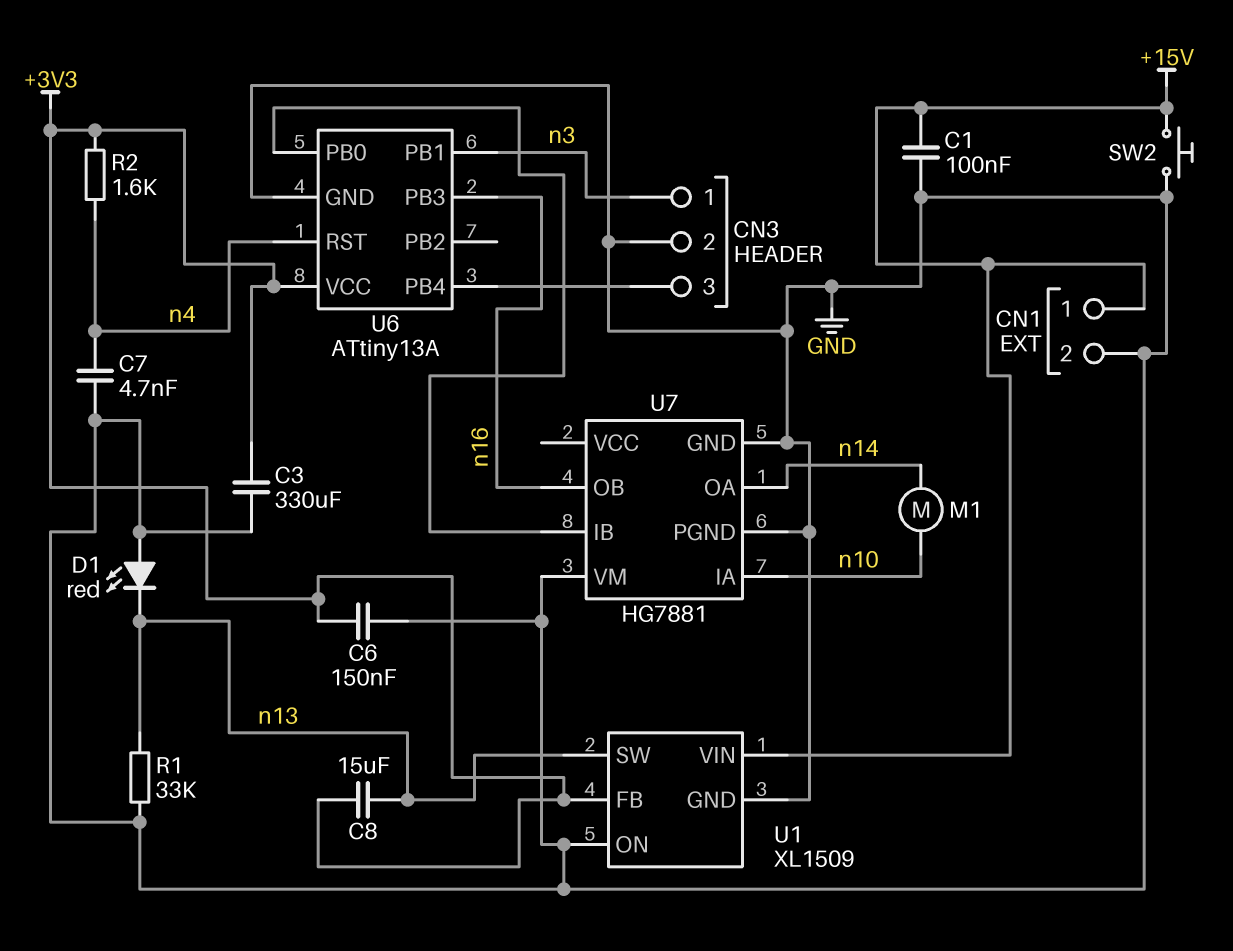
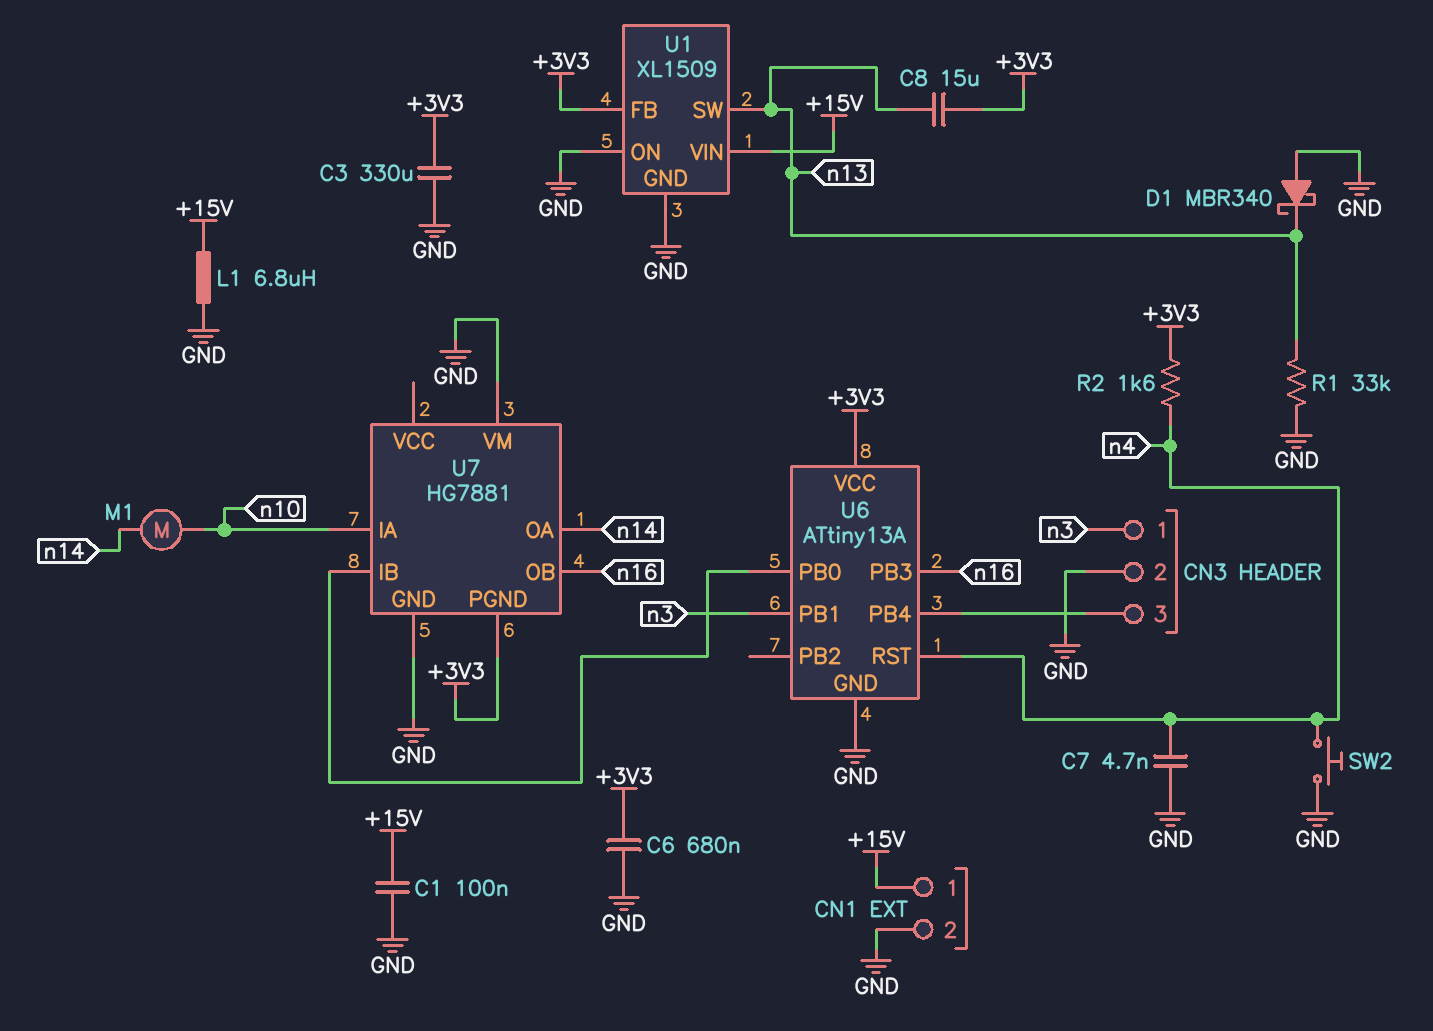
C6: 150nF (+3V3, GND) -> 680nF (+3V3, GND)
D1: LED red (A GND, K n13) -> schottky MBR340 (A GND, K n13)
L1: none -> 6.8uH (+15V, GND)
SW2: button (+15V, GND) -> button (GND, n4)
U7 pin PGND: GND -> +3V3

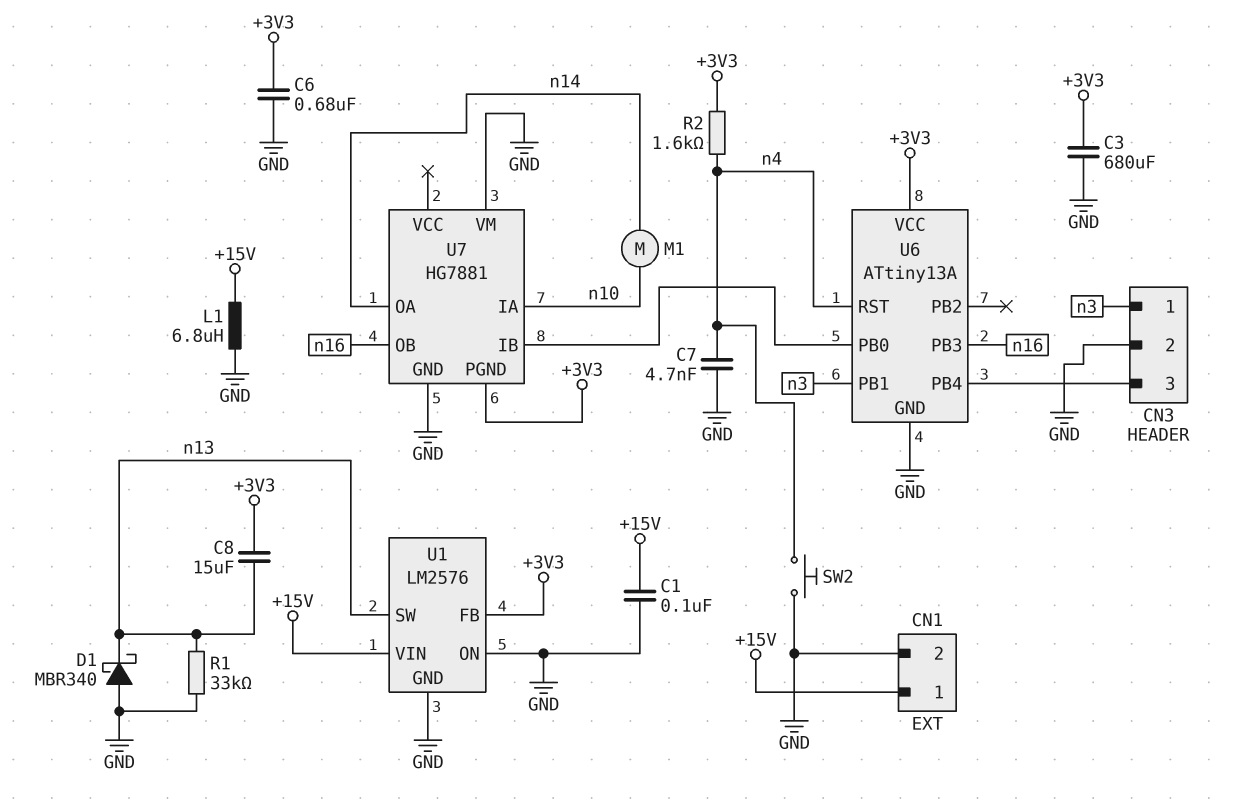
C3: 330uF (+3V3, GND) -> 680uF (+3V3, GND)
U1: XL1509 -> LM2576

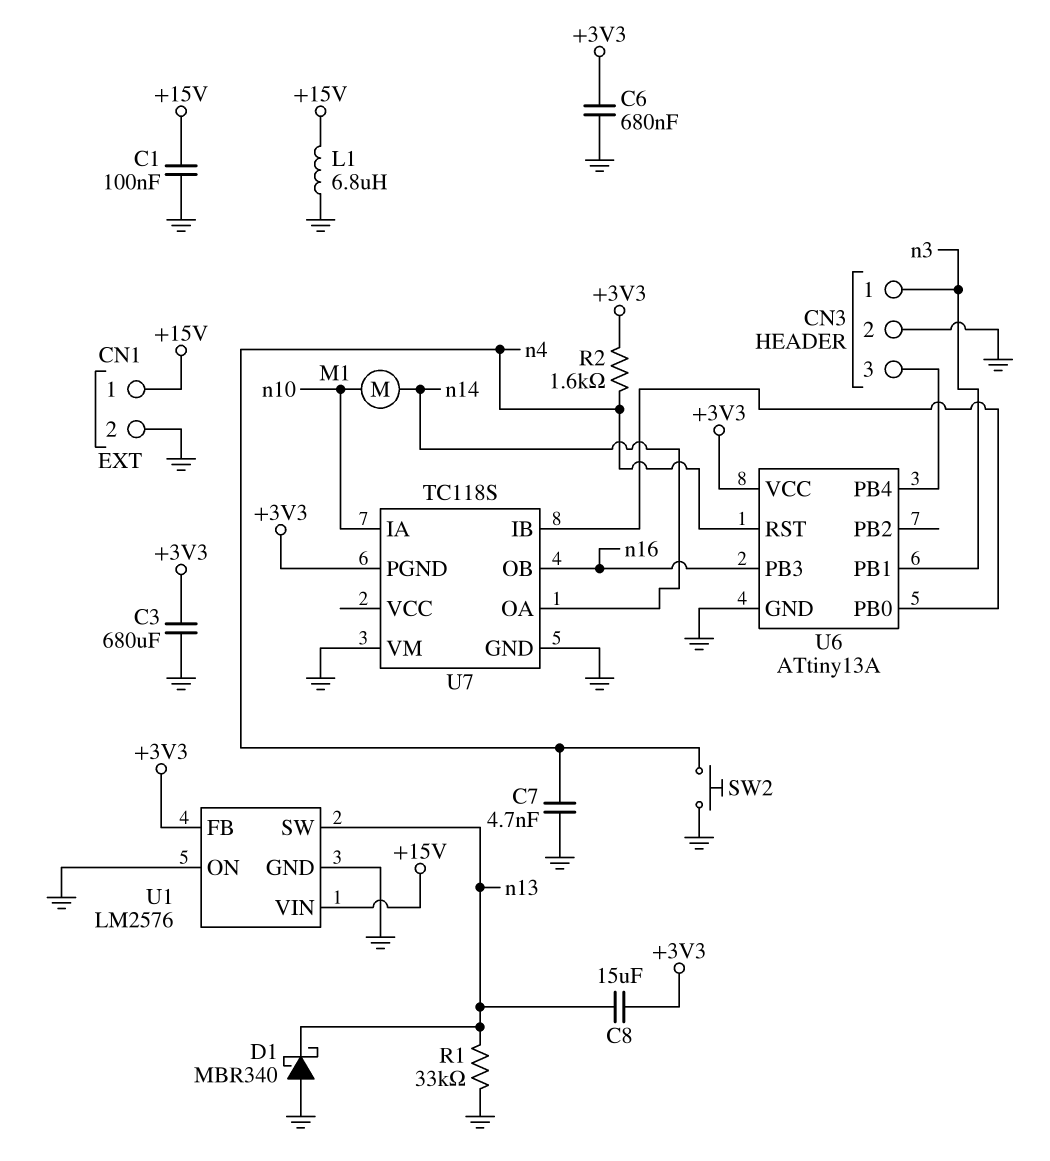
U7: HG7881 -> TC118S

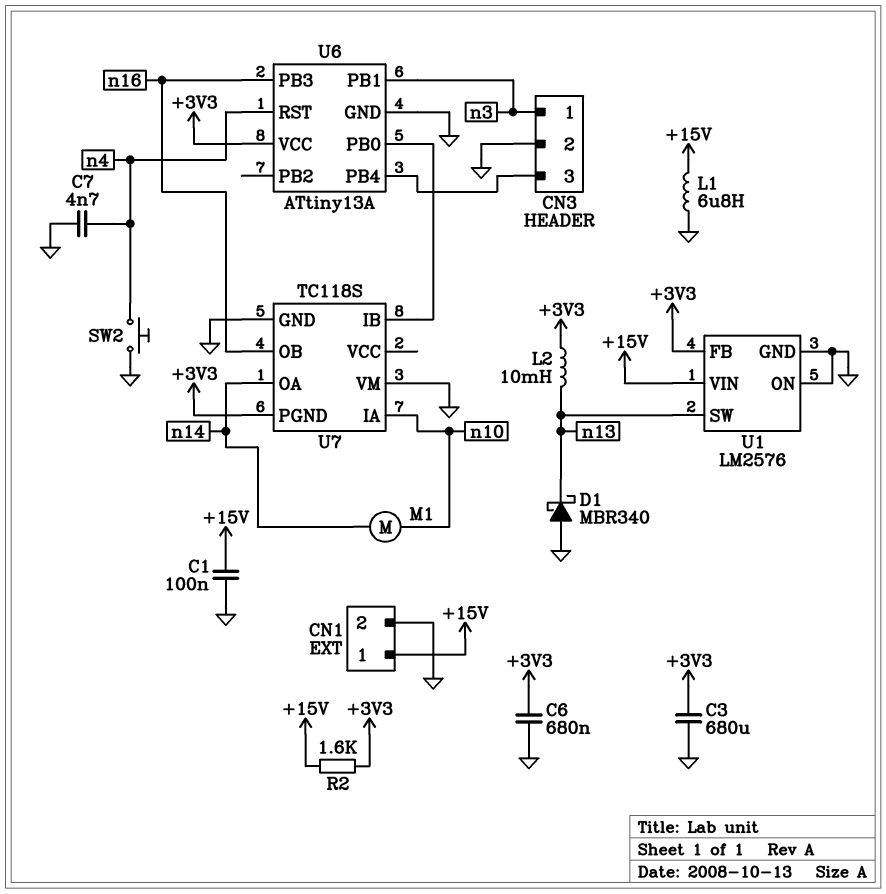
C8: 15uF (+3V3, n13) -> none
L2: none -> 10mH (+3V3, n13)
R1: 33k (GND, n13) -> none
R2: 1.6k (+3V3, n4) -> 1.6k (+3V3, +15V)

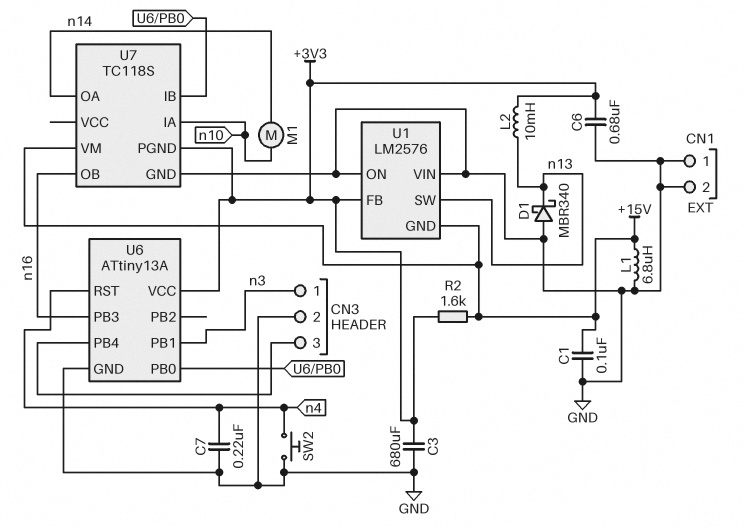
C7: 4.7nF (GND, n4) -> 220nF (GND, n4)
CN1 pin 1: +15V -> GND
U1 pin GND: GND -> +15V
U1 pin VIN: +15V -> GND
U7 pin VM: GND -> +15V

